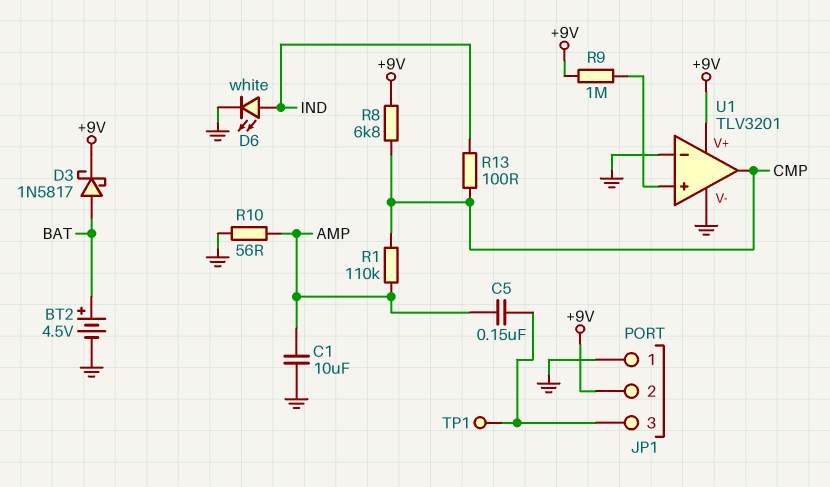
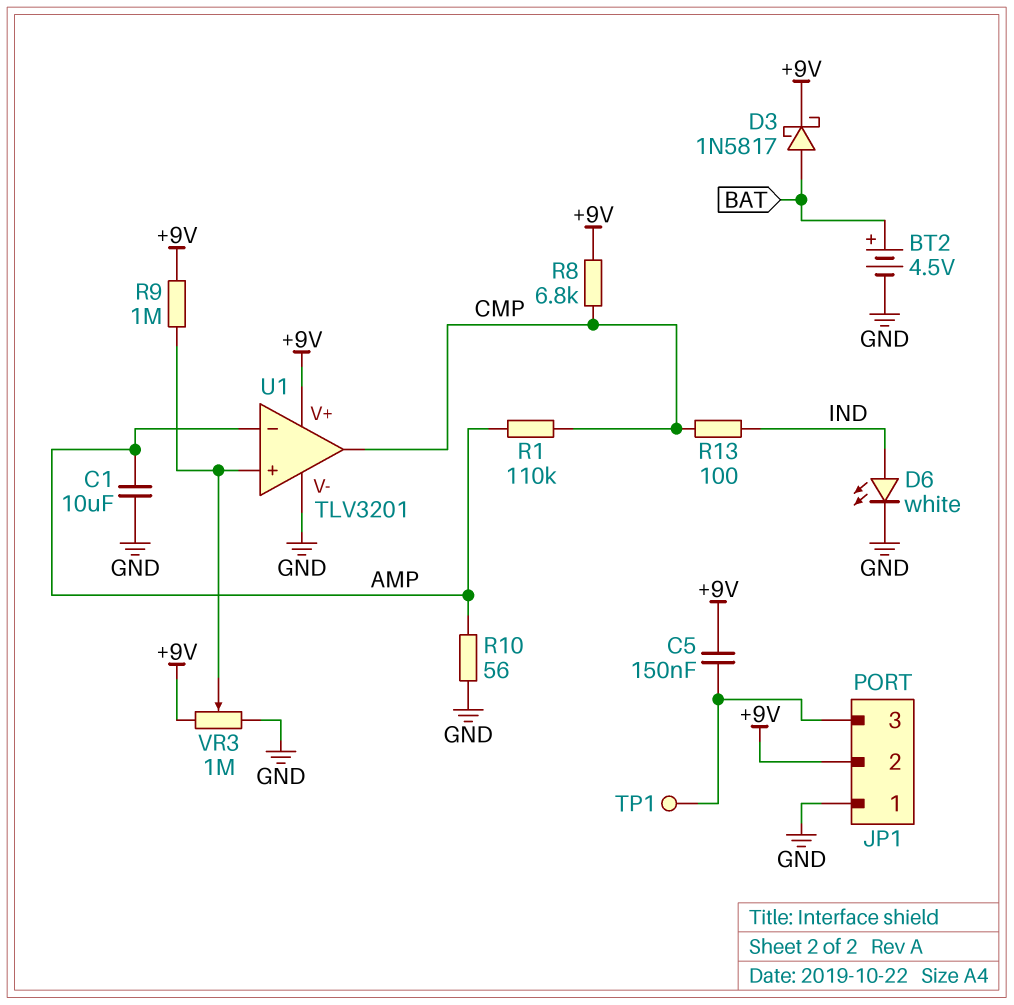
C5: 150nF (AMP, JP1/3) -> 150nF (+9V, JP1/3)
U1 pin in-: GND -> AMP
VR3: none -> 1M (+9V, GND, wiper U1/in+)

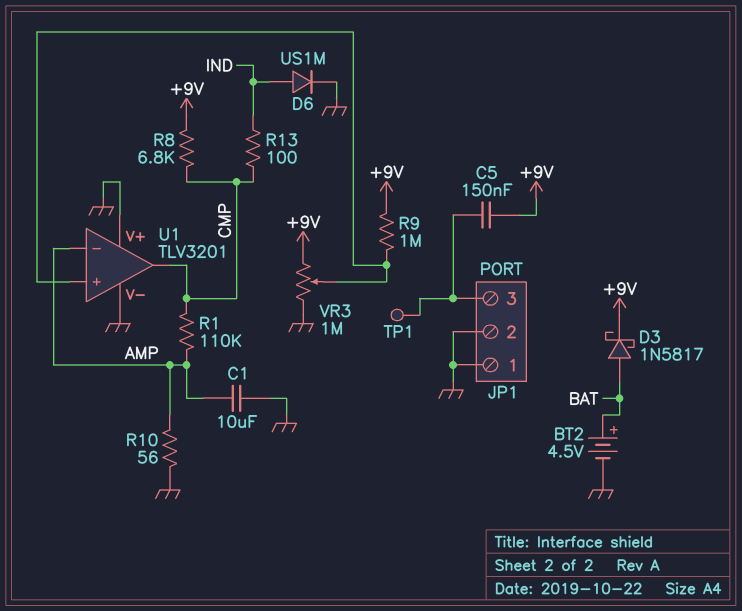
D6: LED white (A IND, K GND) -> diode US1M (A IND, K GND)
JP1 pin 2: +9V -> GND
U1 pin V+: +9V -> GND

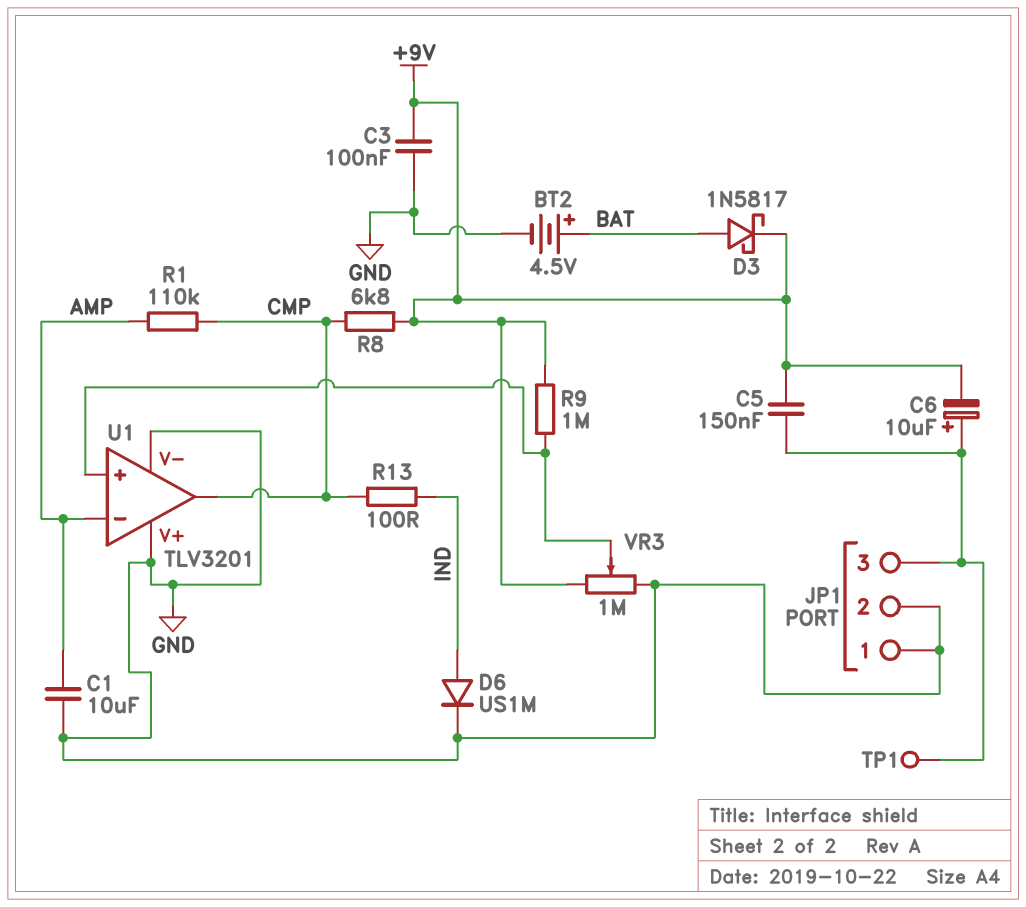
C3: none -> 100nF (+9V, GND)
C6: none -> 10uF (plus JP1/3, minus +9V)
R10: 56 (AMP, GND) -> none

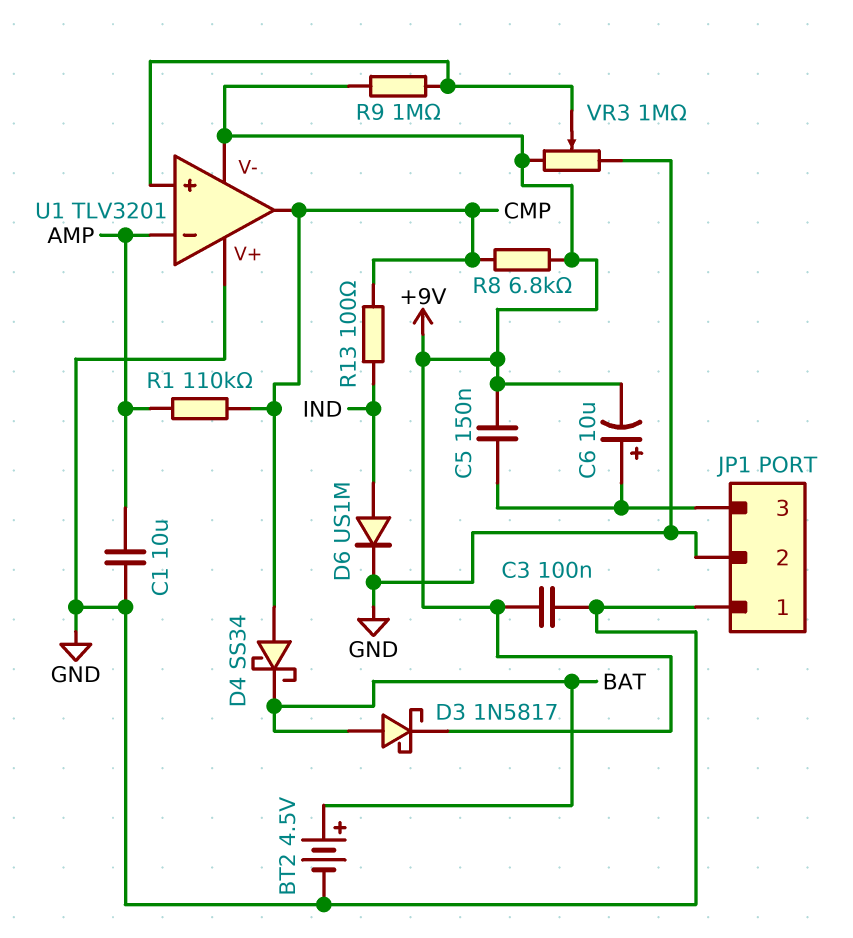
D4: none -> schottky SS34 (A CMP, K BAT)
TP1: test point (JP1/3) -> none
U1 pin V-: GND -> +9V

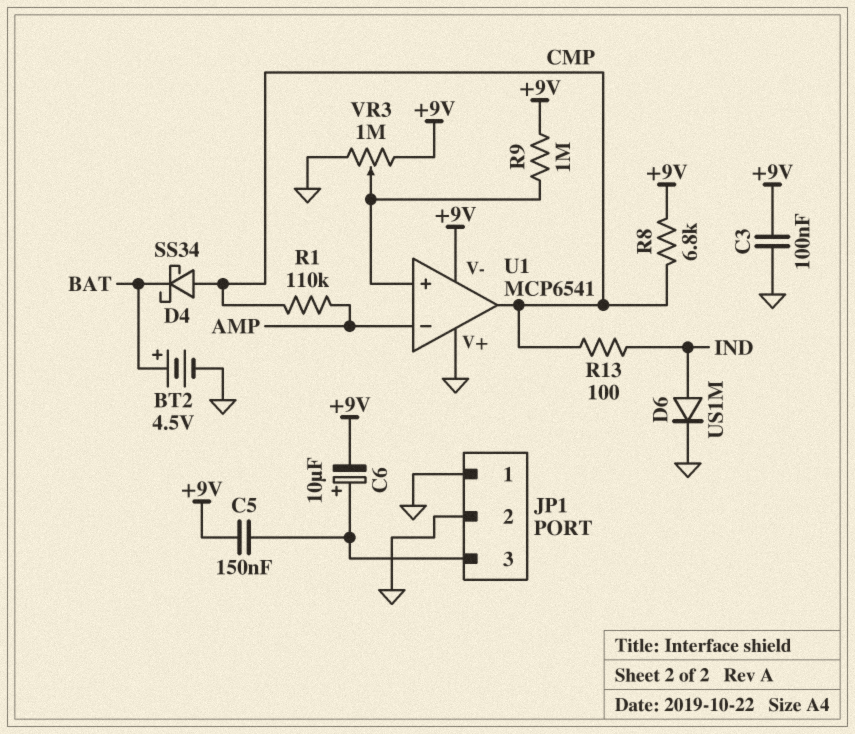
C1: 10uF (AMP, GND) -> none
D3: schottky 1N5817 (A BAT, K +9V) -> none
U1: TLV3201 -> MCP6541

